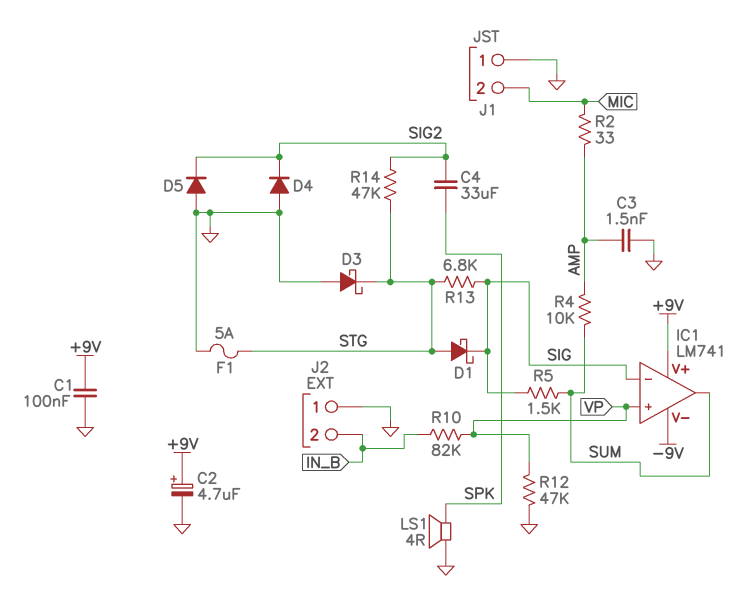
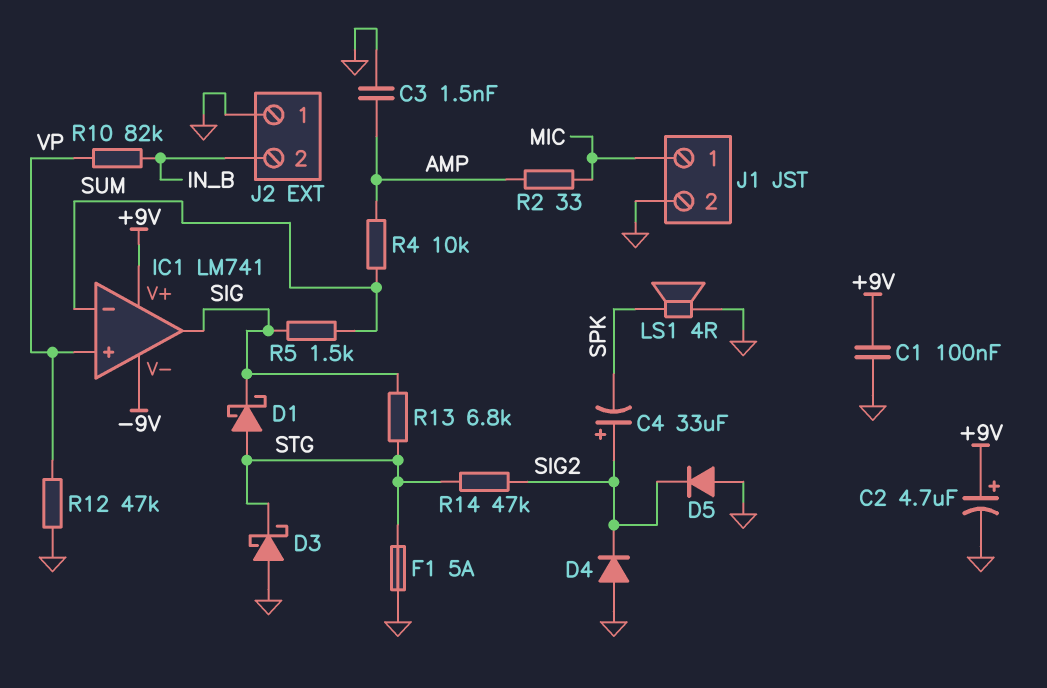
C4: 33uF (SIG2, SPK) -> 33uF (plus SIG2, minus SPK)
IC1 pin in-: SIG -> SUM
IC1 pin out: SUM -> SIG
J1 pin 1: GND -> MIC
J1 pin 2: MIC -> GND

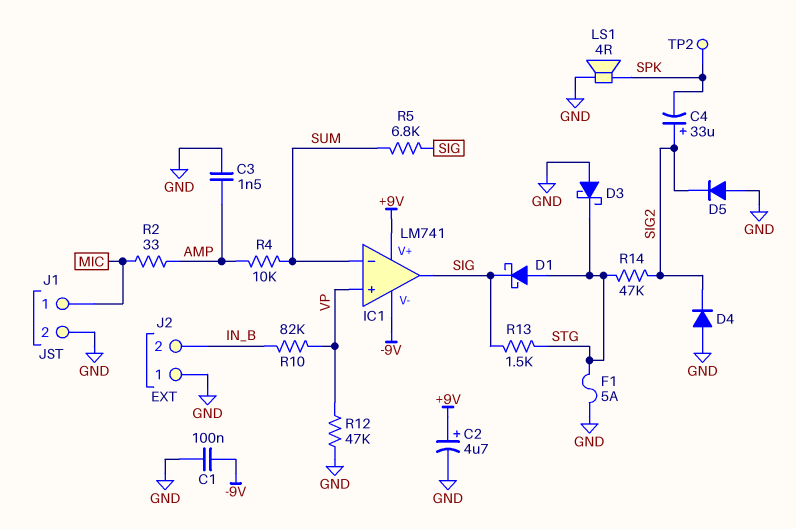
C1: 100nF (+9V, GND) -> 100nF (-9V, GND)
R5: 1.5k (SIG, SUM) -> 6.8k (SIG, SUM)
R13: 6.8k (SIG, STG) -> 1.5k (SIG, STG)
TP2: none -> test point (SPK)

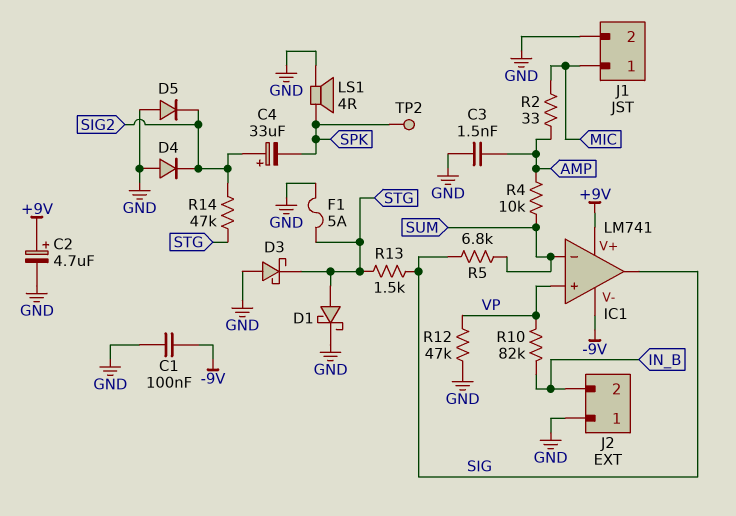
D1: schottky (A STG, K SIG) -> schottky (A STG, K GND)

